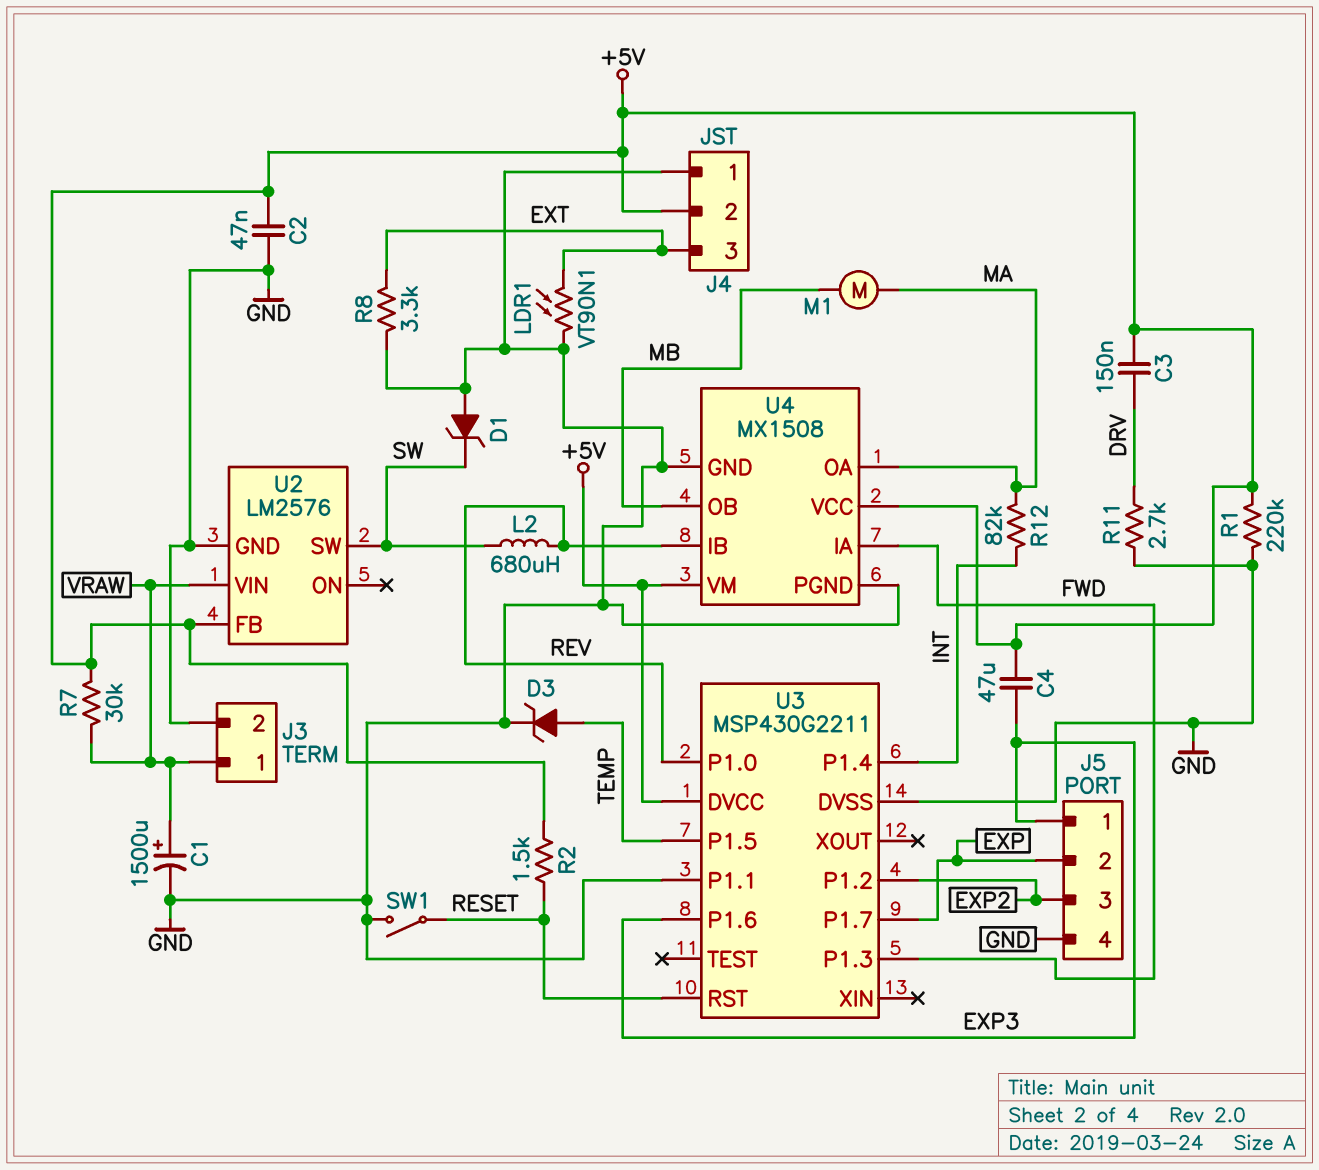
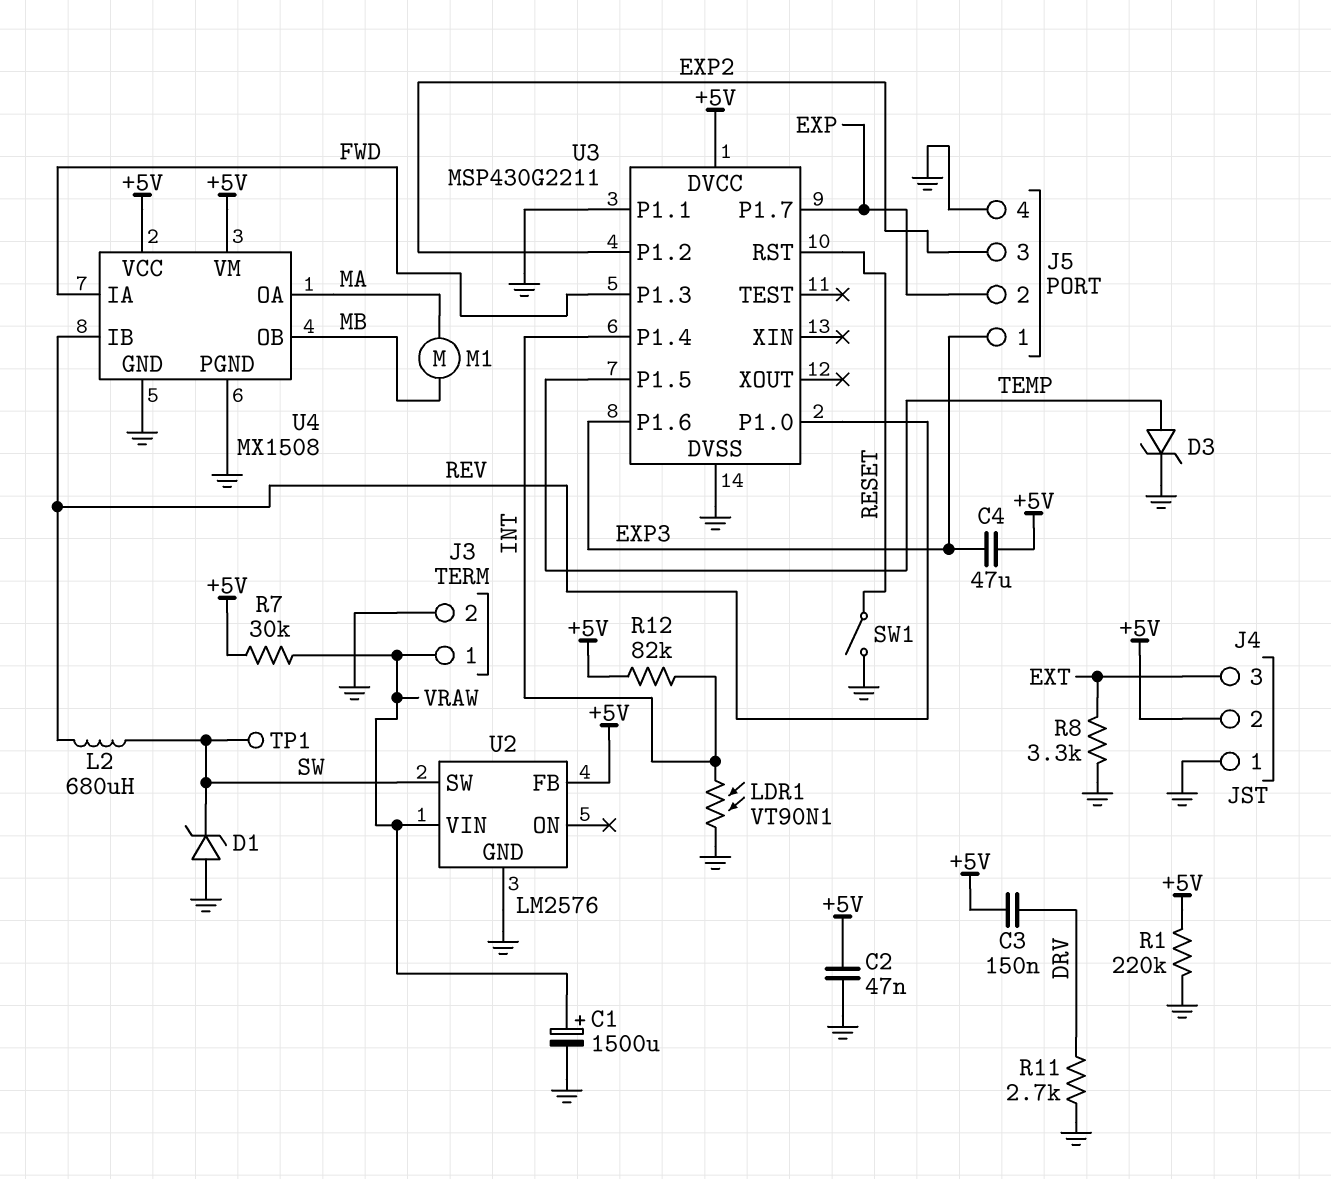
LDR1: VT90N1 (EXT, GND) -> VT90N1 (GND, INT)
R2: 1.5k (+5V, RESET) -> none
R12: 82k (INT, MA) -> 82k (+5V, INT)
TP1: none -> test point (SW)

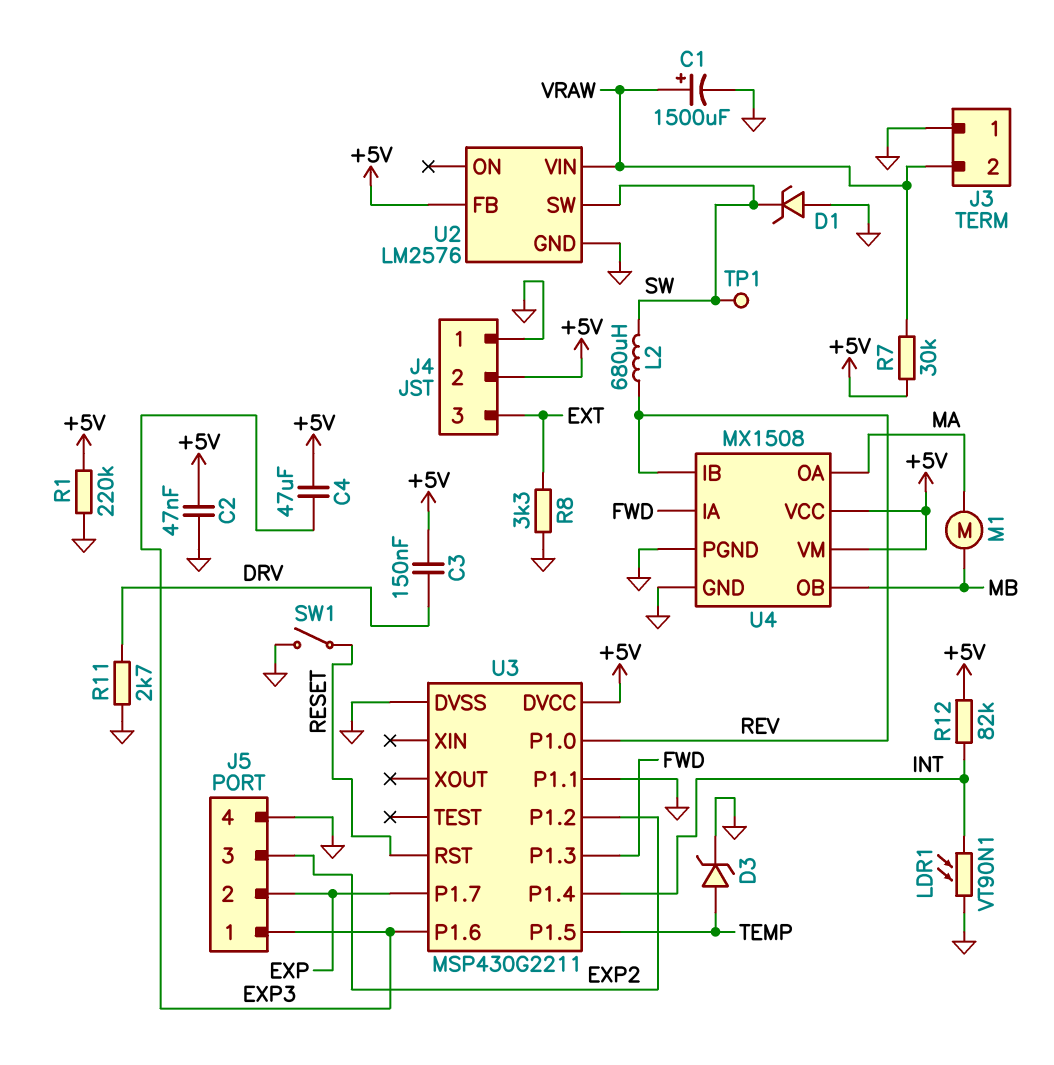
J3 pin 1: VRAW -> GND
J3 pin 2: GND -> VRAW

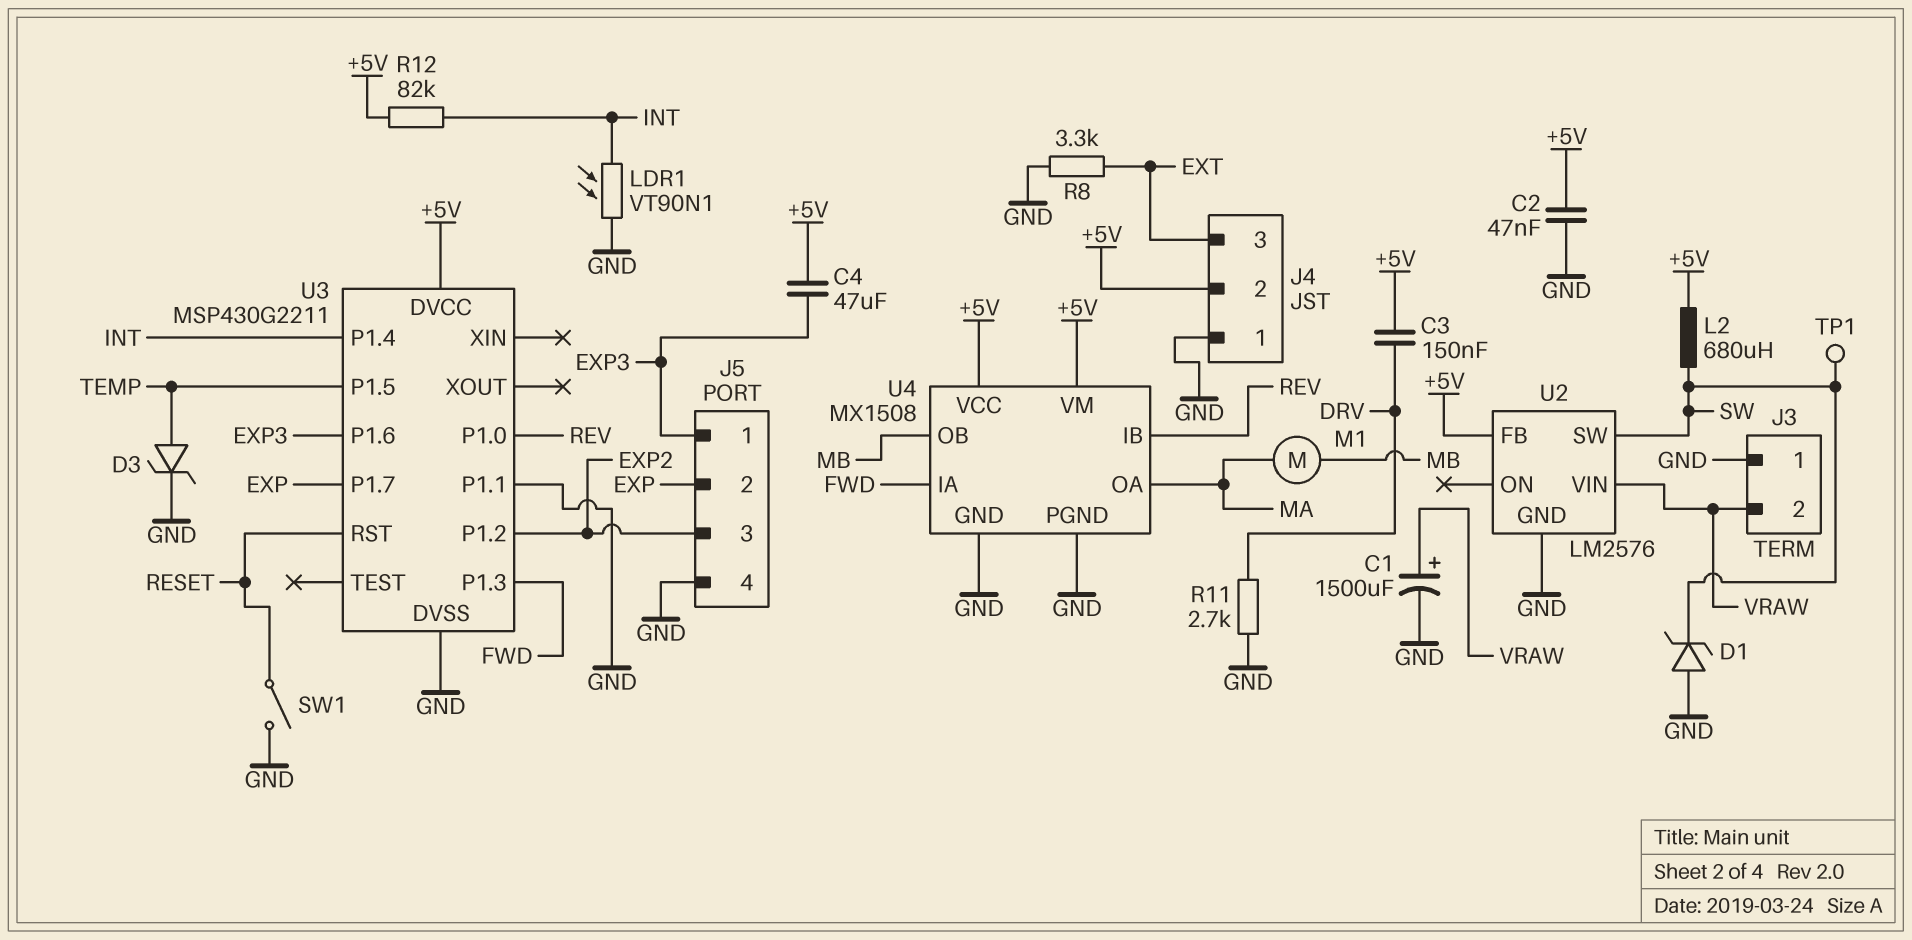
L2: 680uH (REV, SW) -> 680uH (+5V, SW)
R1: 220k (+5V, GND) -> none
R7: 30k (+5V, VRAW) -> none

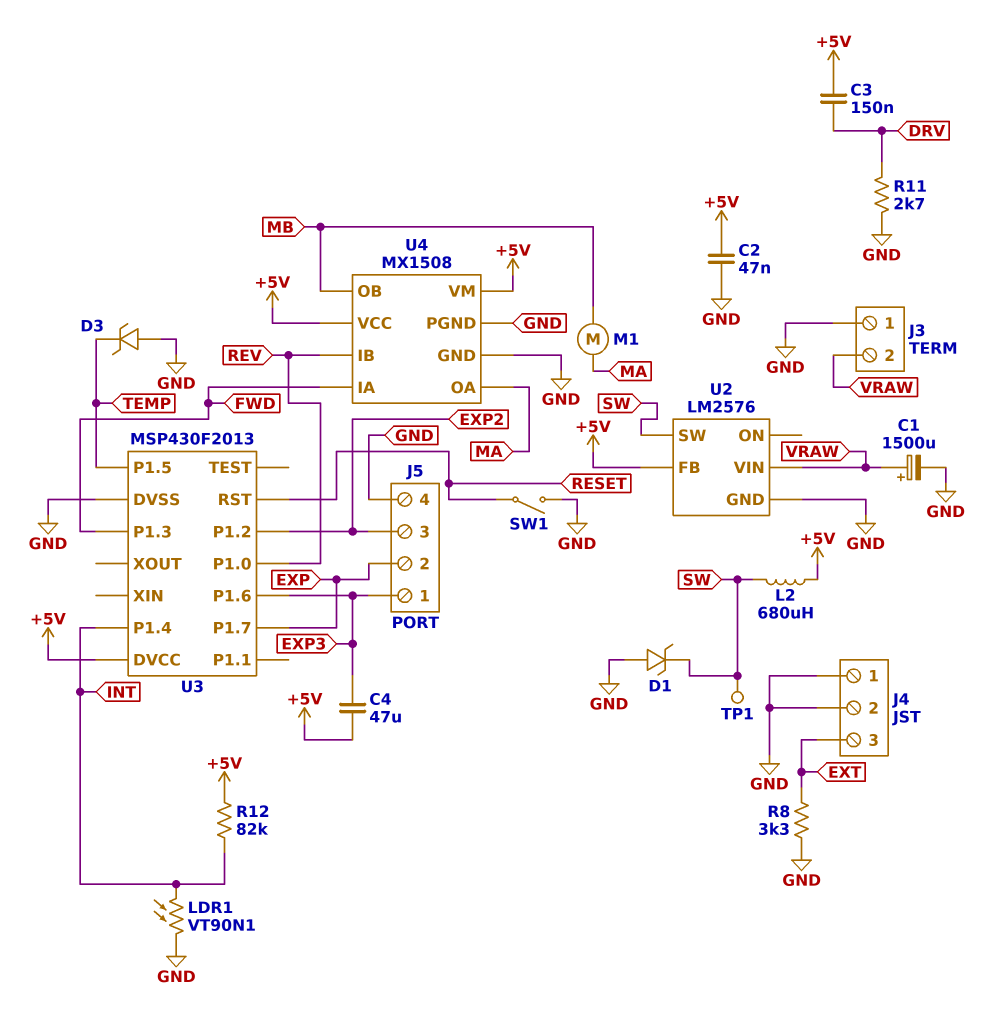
D3: zener (A TEMP, K GND) -> zener (A GND, K TEMP)
J4 pin 2: +5V -> GND
U3: MSP430G2211 -> MSP430F2013
U3 pin P1.1: GND -> none

